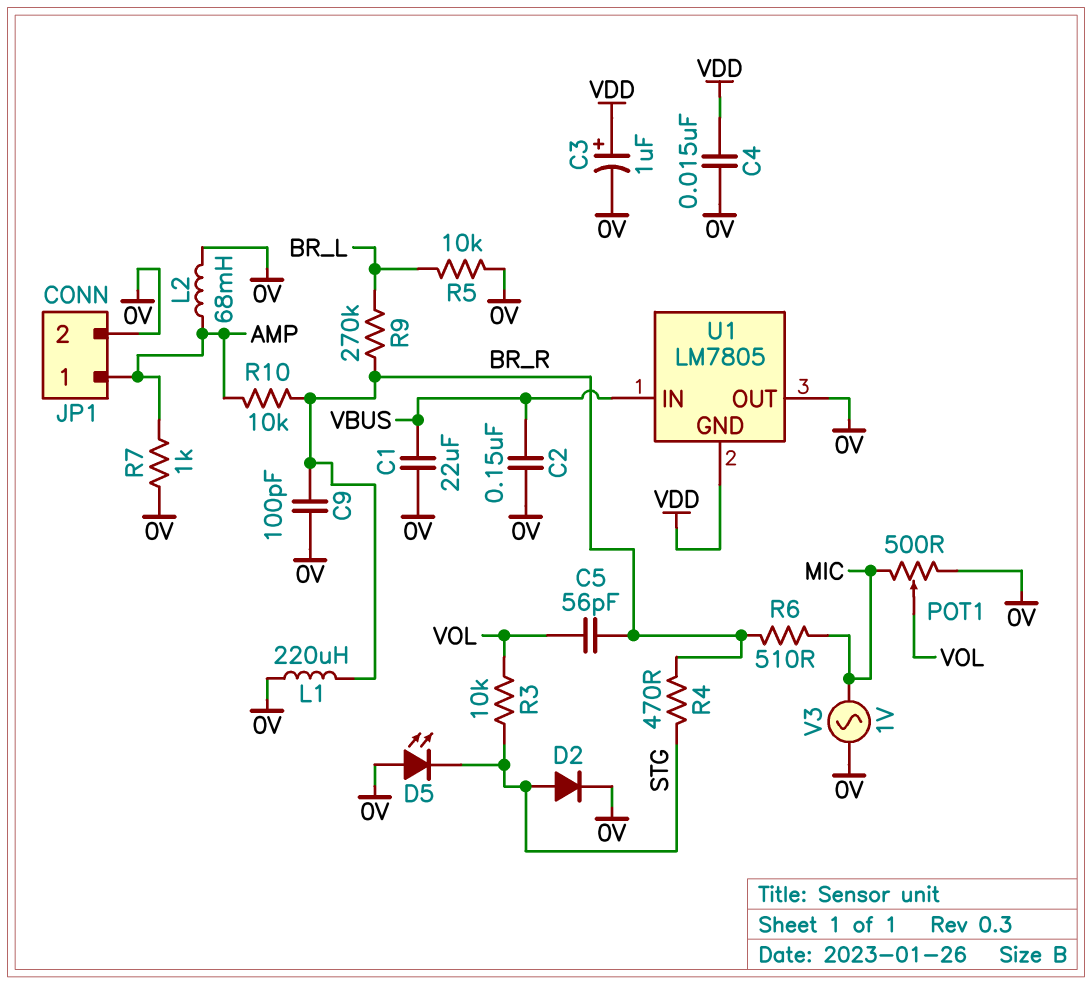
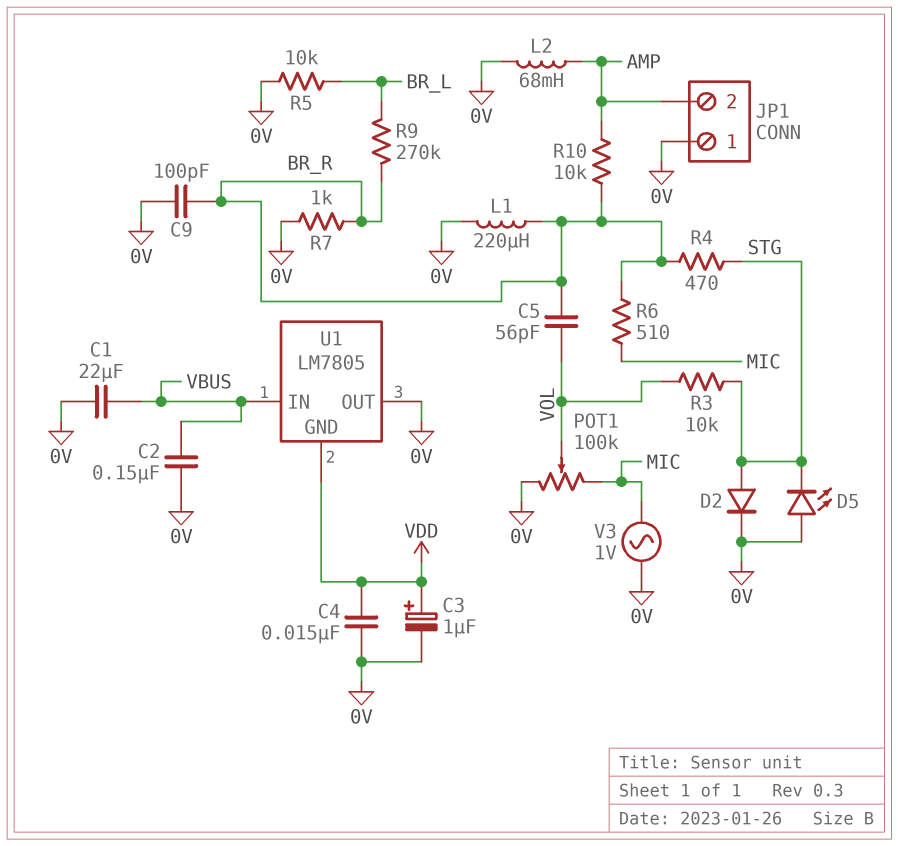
JP1 pin 1: AMP -> 0V
JP1 pin 2: 0V -> AMP
POT1: 500 (0V, MIC, wiper VOL) -> 100k (0V, MIC, wiper VOL)
R7: 1k (0V, AMP) -> 1k (0V, BR_R)

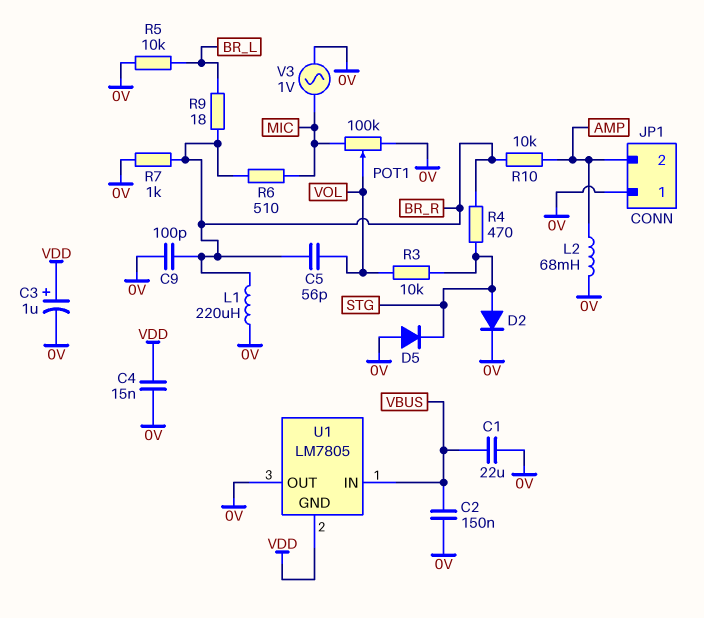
D5: LED (A 0V, K STG) -> diode (A 0V, K STG)
R9: 270k (BR_L, BR_R) -> 18 (BR_L, BR_R)

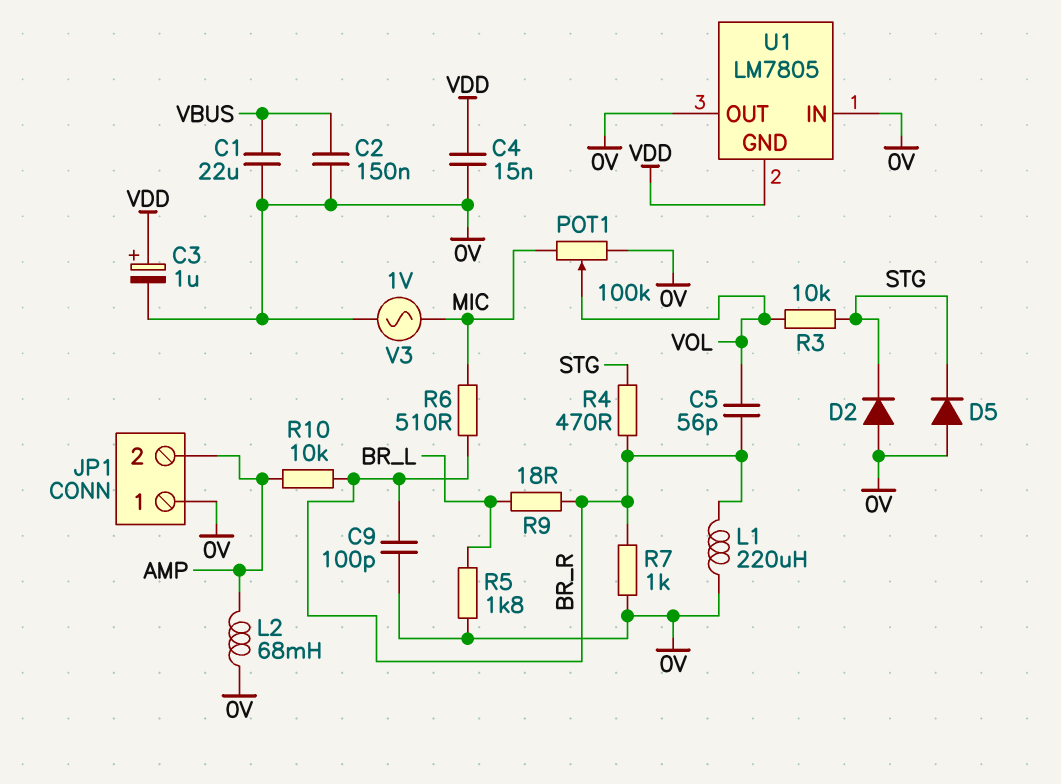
D2: diode (A STG, K 0V) -> diode (A 0V, K STG)
R5: 10k (0V, BR_L) -> 1.8k (0V, BR_L)
U1 pin IN: VBUS -> 0V

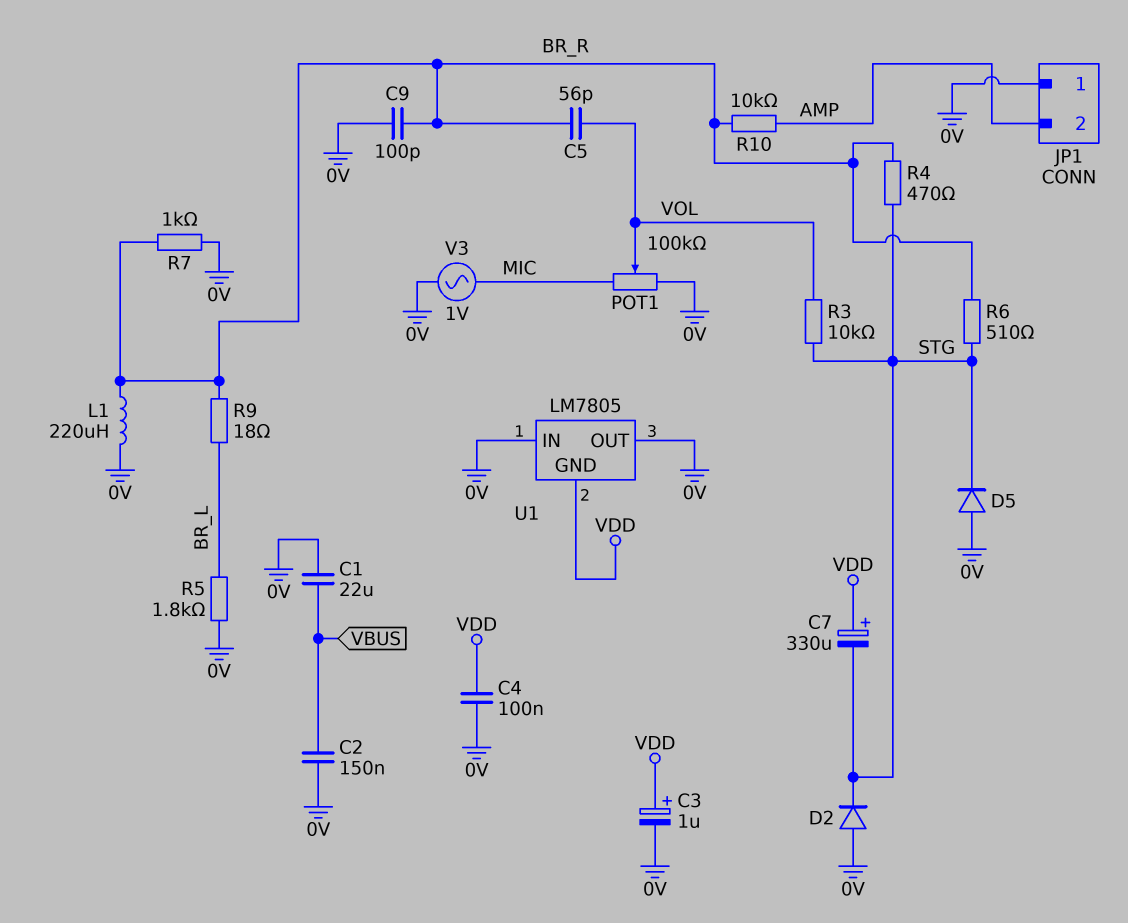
C4: 15nF (0V, VDD) -> 100nF (0V, VDD)
C7: none -> 330uF (plus VDD, minus STG)
L2: 68mH (0V, AMP) -> none
R6: 510 (BR_R, MIC) -> 510 (BR_R, STG)

